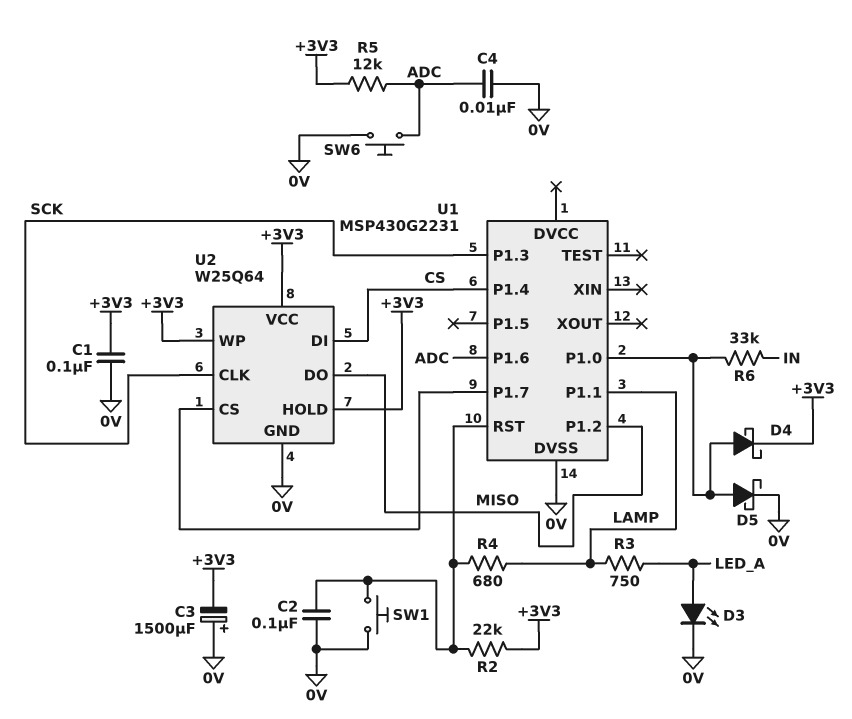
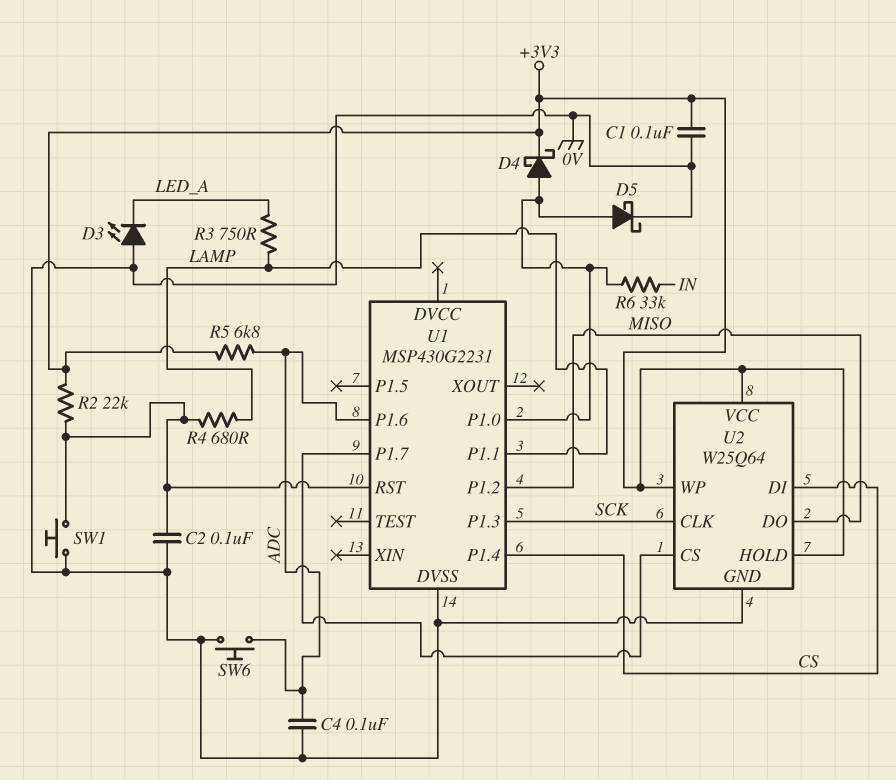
C3: 1500uF (plus 0V, minus +3V3) -> none
C4: 10nF (0V, ADC) -> 100nF (0V, ADC)
D3: LED (A LED_A, K 0V) -> LED (A 0V, K LED_A)
R5: 12k (+3V3, ADC) -> 6.8k (+3V3, ADC)

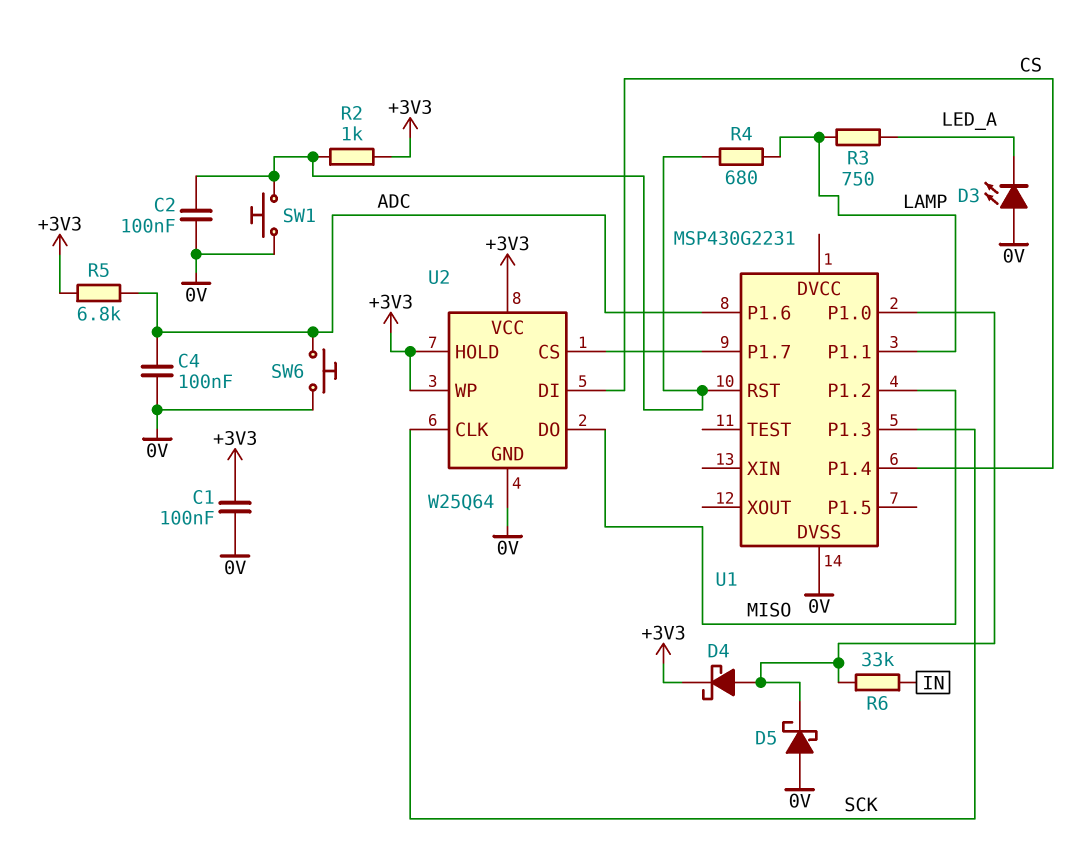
D5: schottky (A U1/P1.0, K 0V) -> schottky (A 0V, K U1/P1.0)
R2: 22k (+3V3, U1/RST) -> 1k (+3V3, U1/RST)

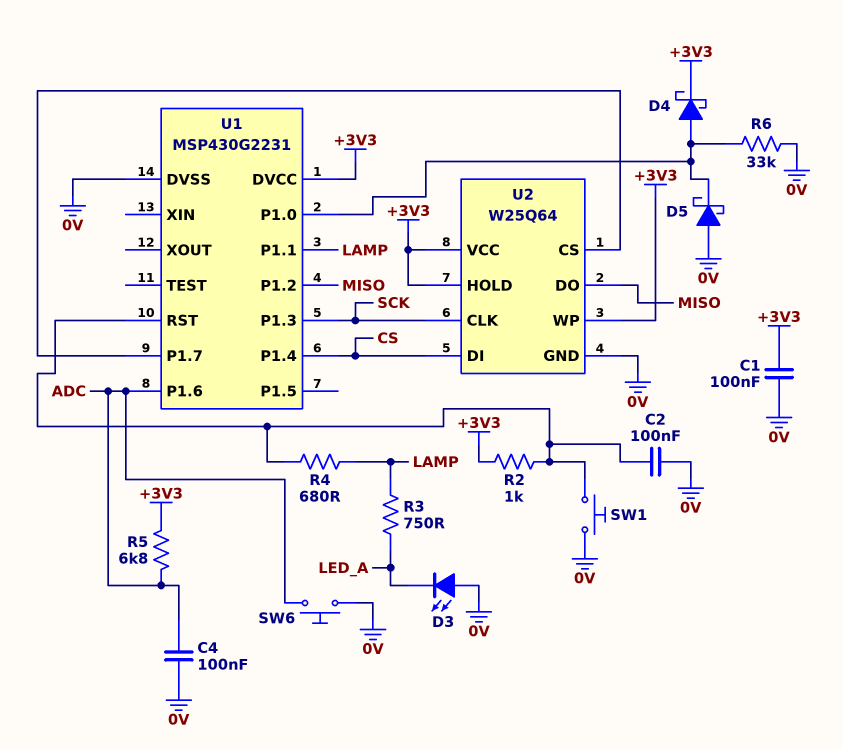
R6: 33k (IN, U1/P1.0) -> 33k (0V, U1/P1.0)
U1 pin DVCC: none -> +3V3

